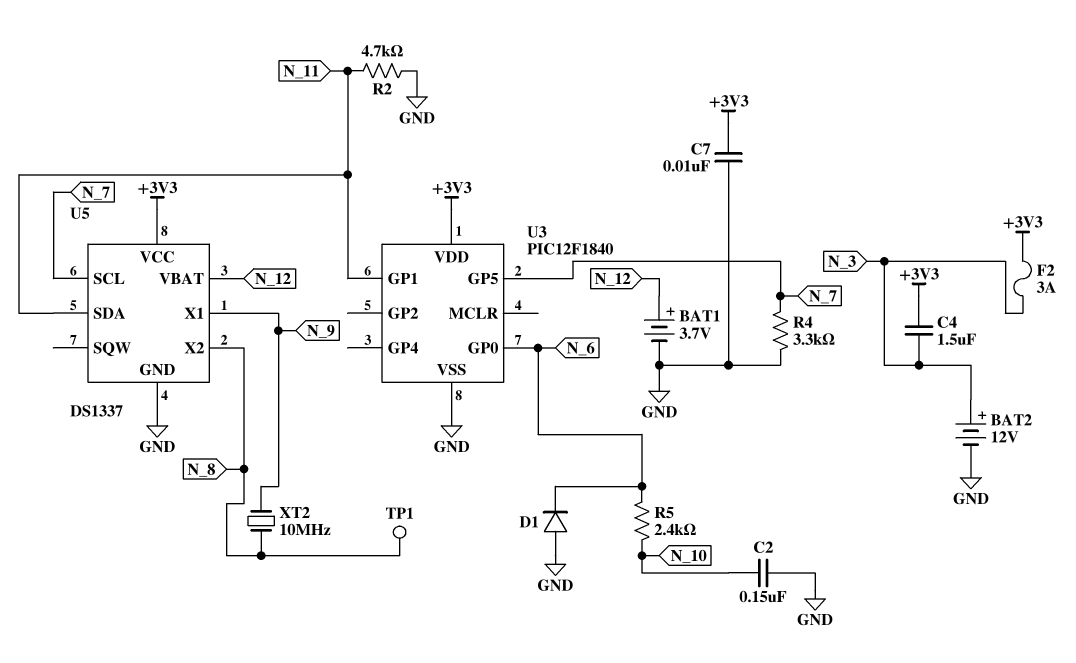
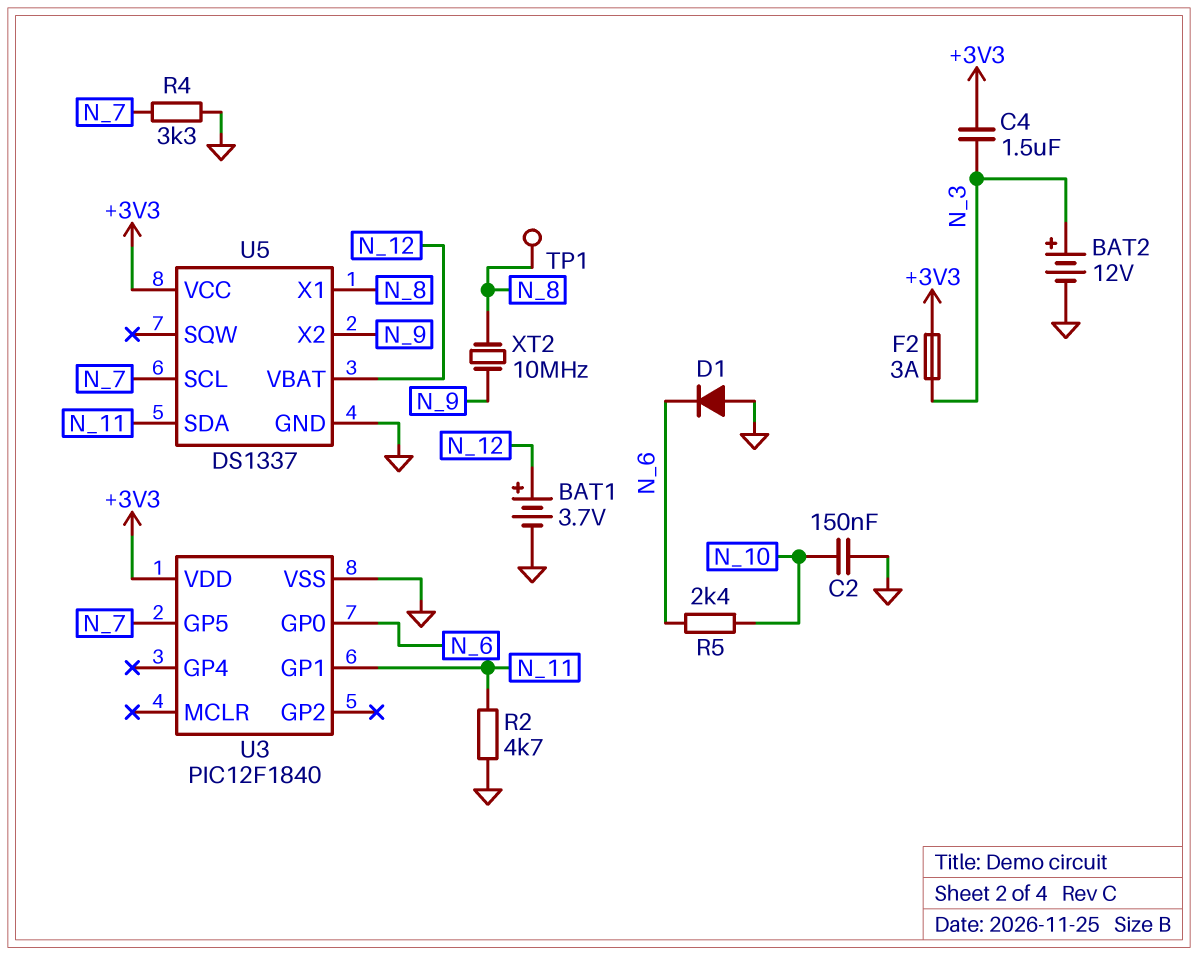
C7: 10nF (+3V3, GND) -> none
U5 pin X1: N_9 -> N_8
U5 pin X2: N_8 -> N_9

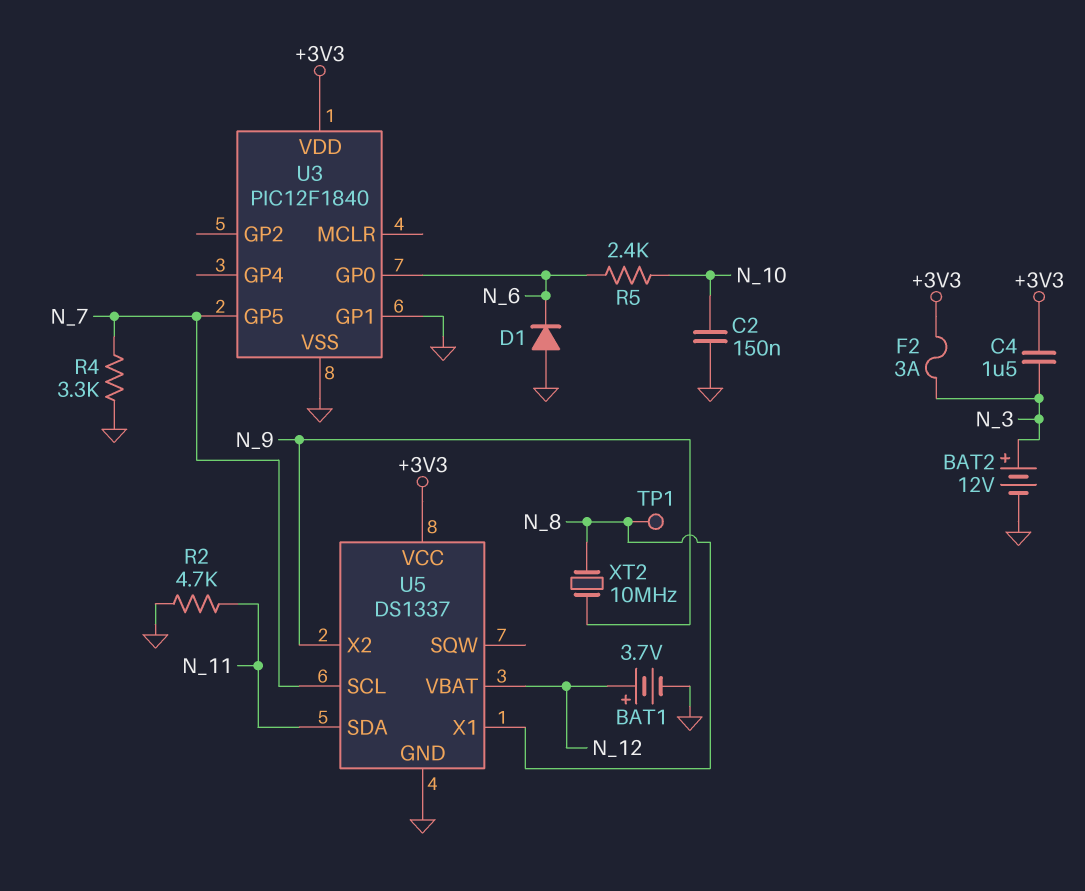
U3 pin GP1: N_11 -> GND

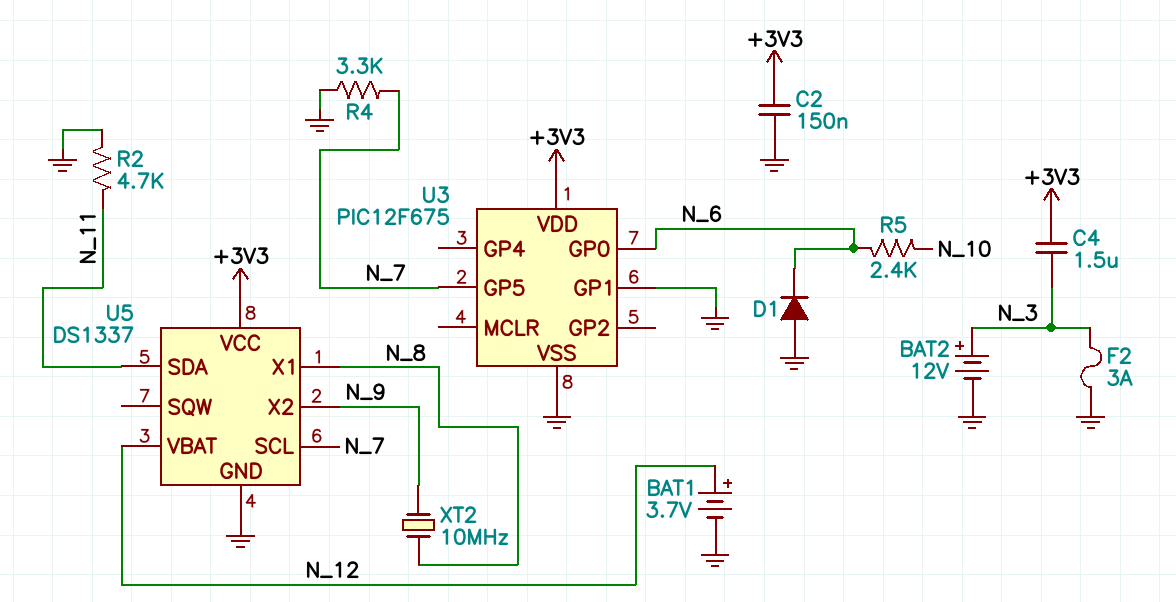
C2: 150nF (GND, N_10) -> 150nF (+3V3, GND)
F2: 3A (+3V3, N_3) -> 3A (GND, N_3)
TP1: test point (N_8) -> none
U3: PIC12F1840 -> PIC12F675

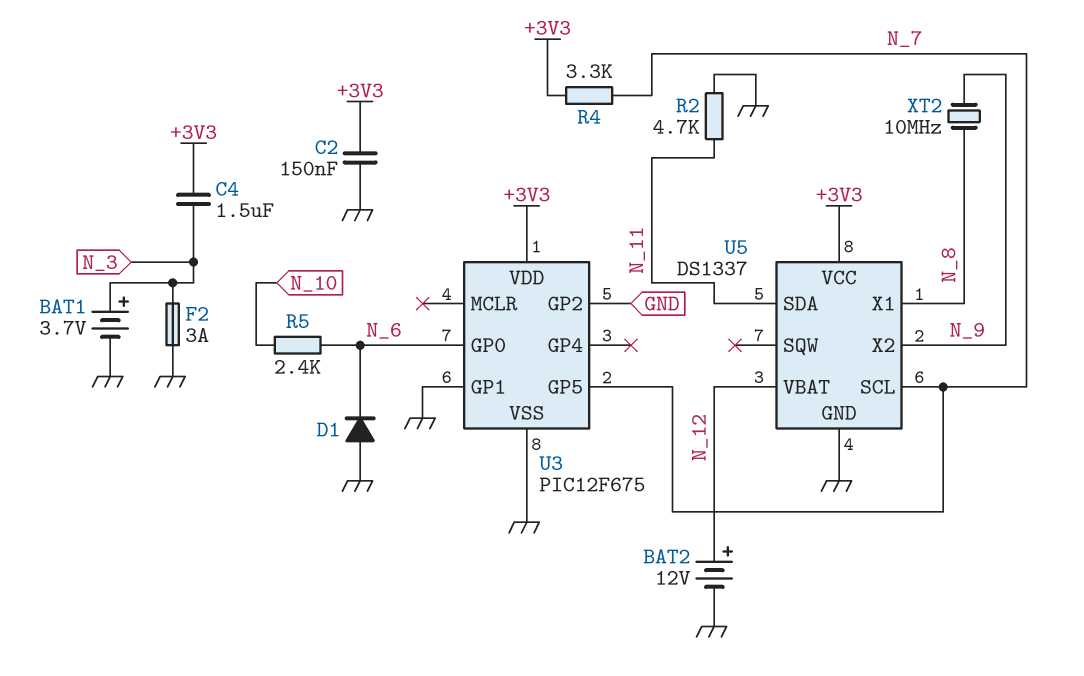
BAT1: 3.7V (plus N_12, minus GND) -> 3.7V (plus N_3, minus GND)
BAT2: 12V (plus N_3, minus GND) -> 12V (plus N_12, minus GND)
R4: 3.3k (GND, N_7) -> 3.3k (+3V3, N_7)
U3 pin GP2: none -> GND

